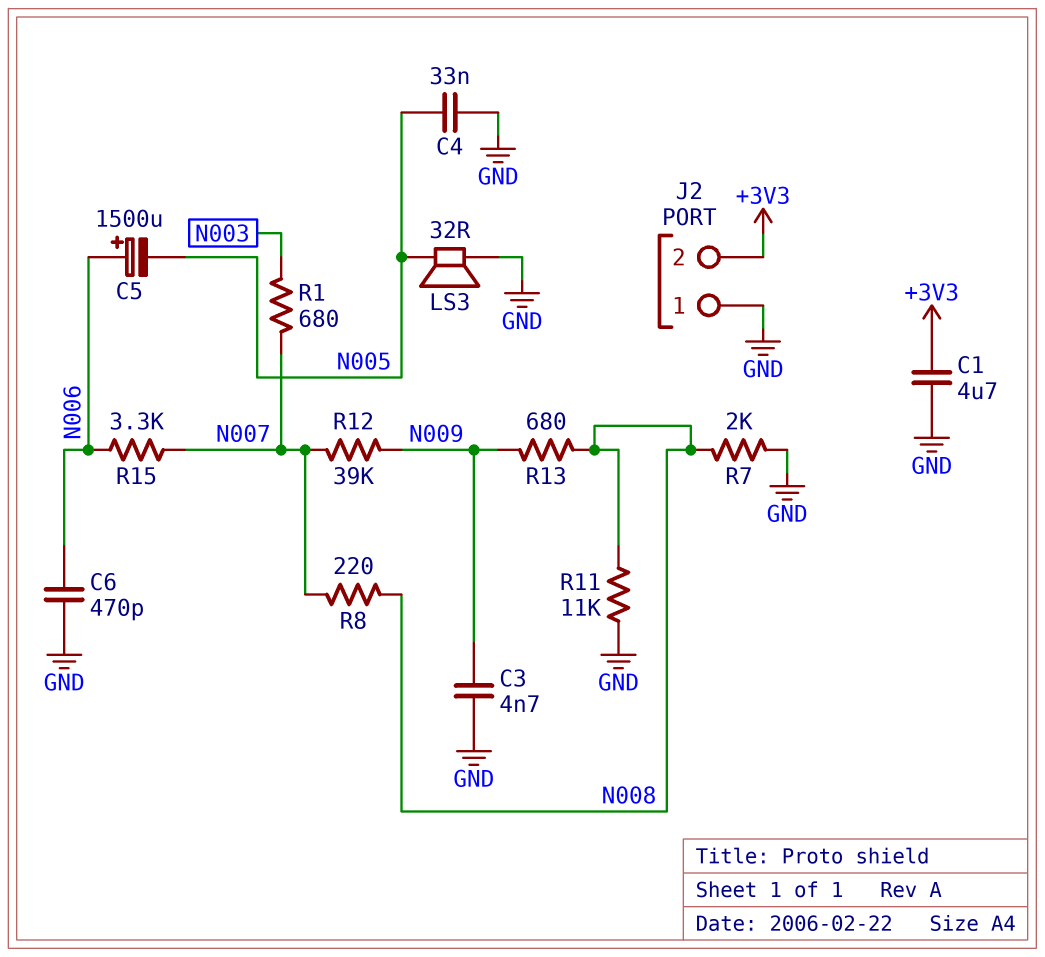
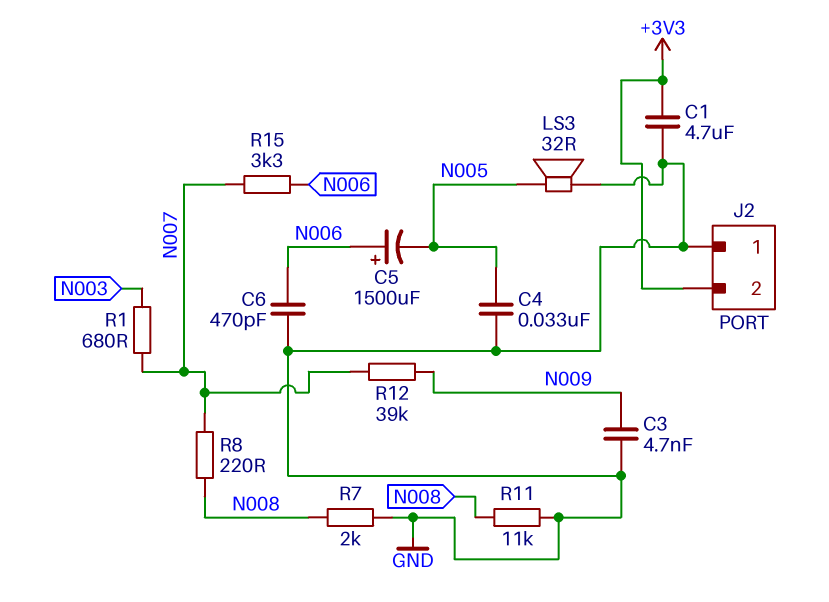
R13: 680 (N008, N009) -> none

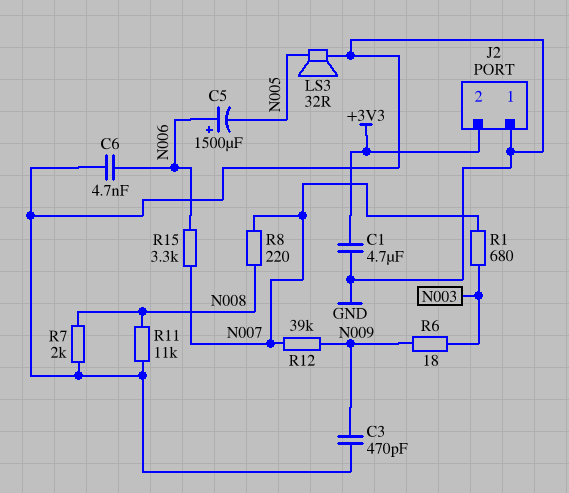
C3: 4.7nF (GND, N009) -> 470pF (GND, N009)
C4: 33nF (GND, N005) -> none
C6: 470pF (GND, N006) -> 4.7nF (GND, N006)
R6: none -> 18 (N003, N009)

